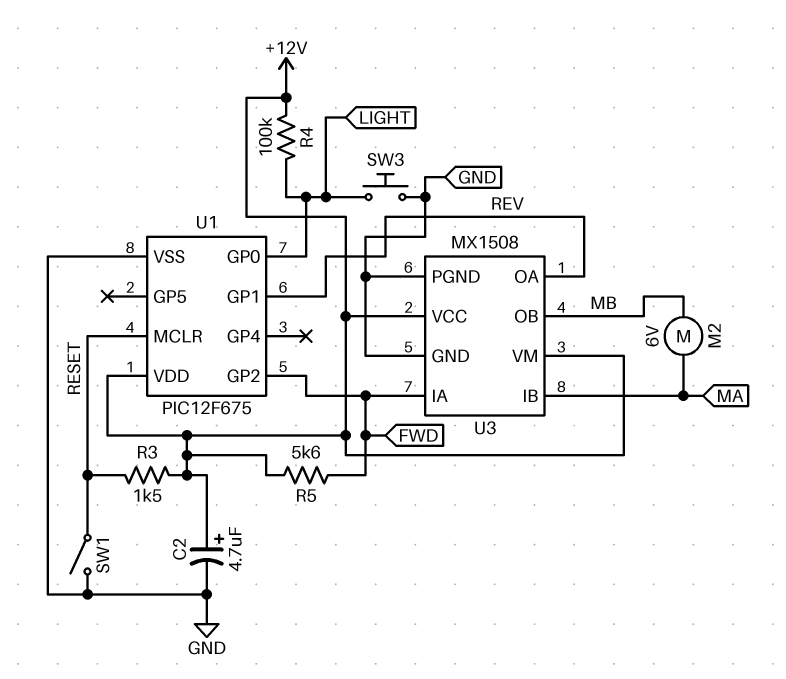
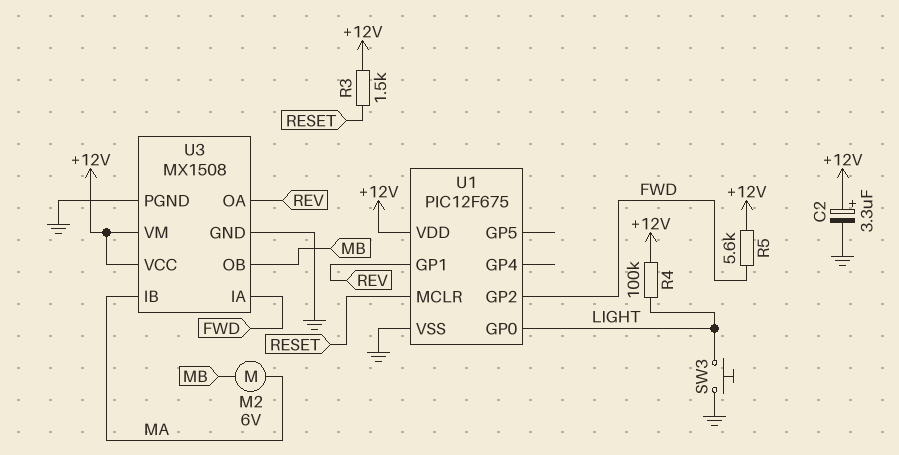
C2: 4.7uF (plus +12V, minus GND) -> 3.3uF (plus +12V, minus GND)
SW1: switch (GND, RESET) -> none

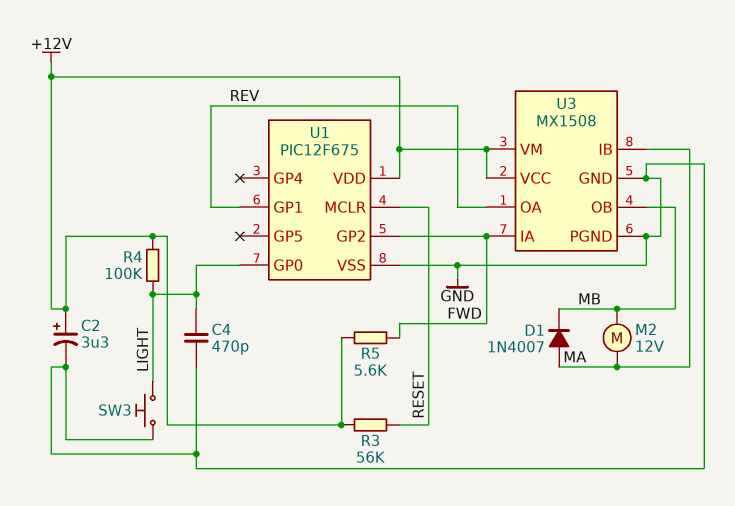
C4: none -> 470pF (GND, LIGHT)
D1: none -> diode 1N4007 (A MA, K MB)
M2: motor 6V (MA, MB) -> motor 12V (MA, MB)
R3: 1.5k (+12V, RESET) -> 56k (+12V, RESET)

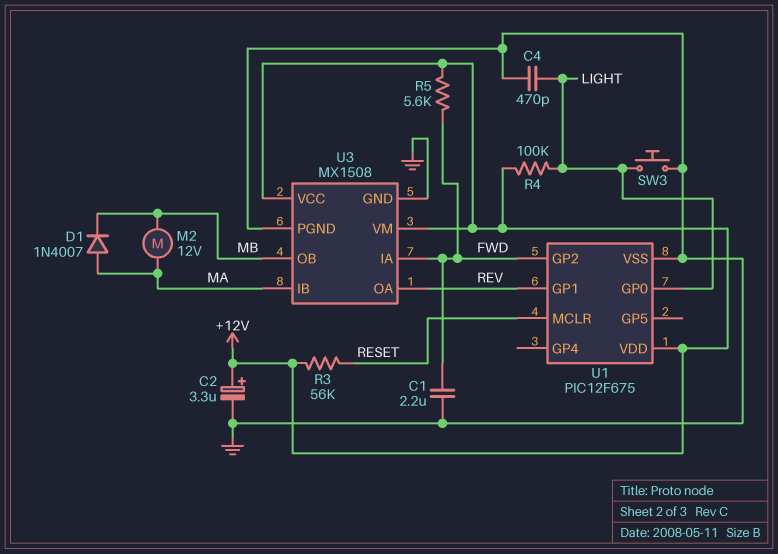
C1: none -> 2.2uF (FWD, GND)

